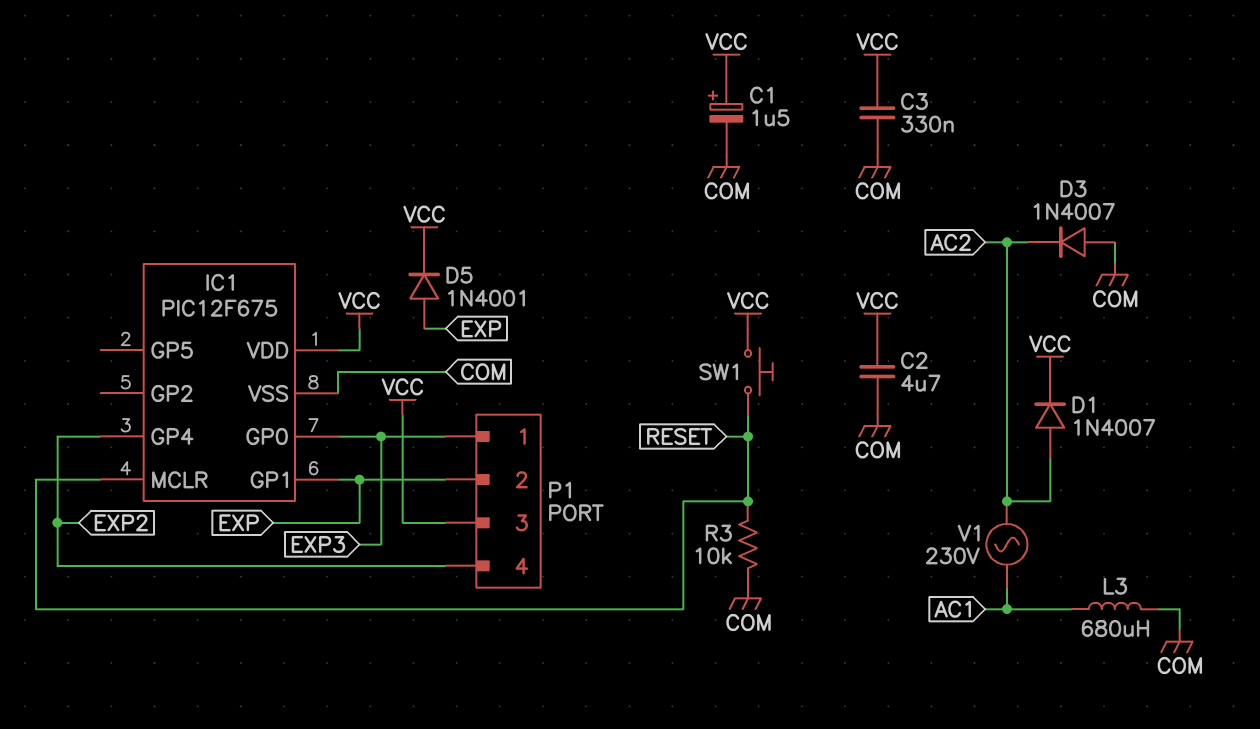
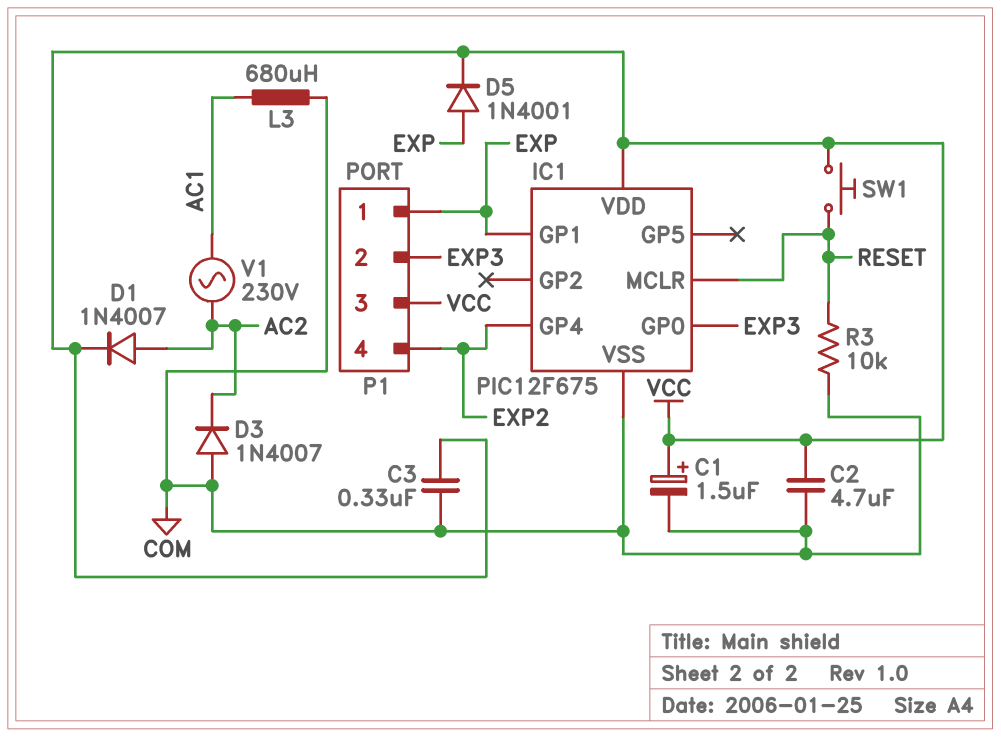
P1 pin 1: EXP3 -> EXP
P1 pin 2: EXP -> EXP3

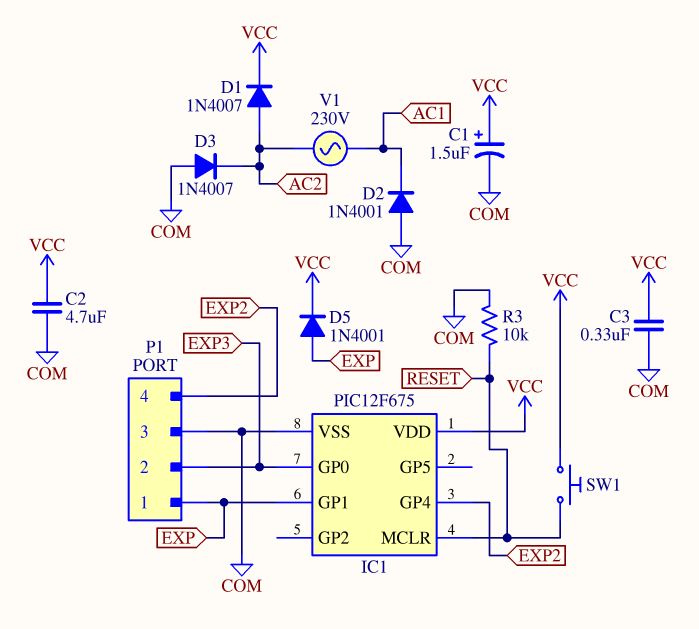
D2: none -> diode 1N4001 (A COM, K AC1)
L3: 680uH (AC1, COM) -> none
P1 pin 3: VCC -> COM

